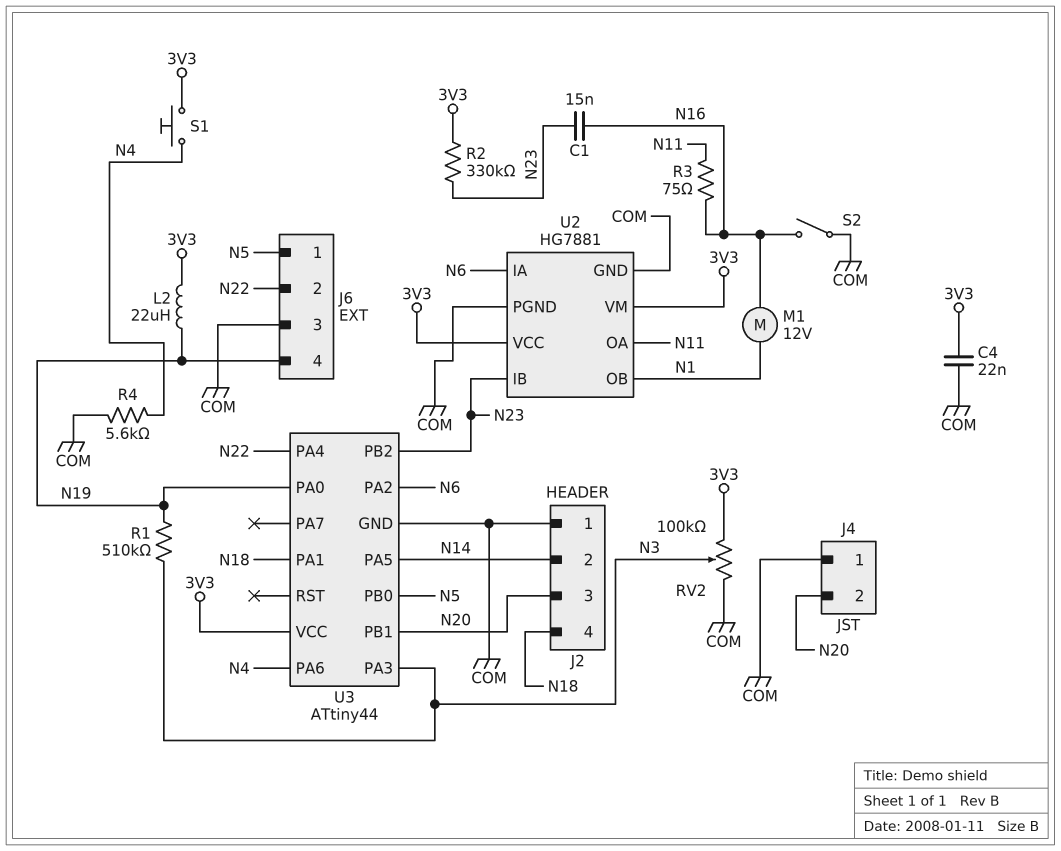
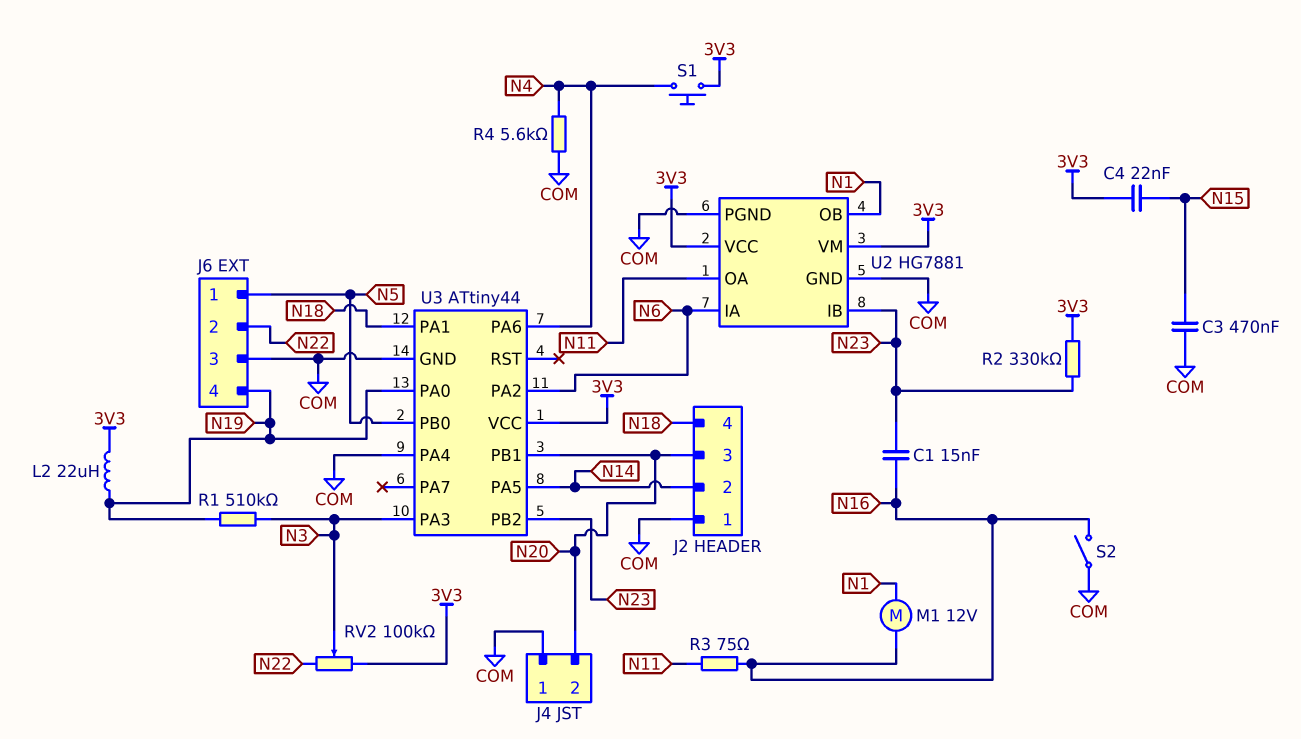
C3: none -> 470nF (COM, N15)
C4: 22nF (3V3, COM) -> 22nF (3V3, N15)
RV2: 100k (3V3, COM, wiper N3) -> 100k (3V3, N22, wiper N3)
U3 pin PA4: N22 -> COM

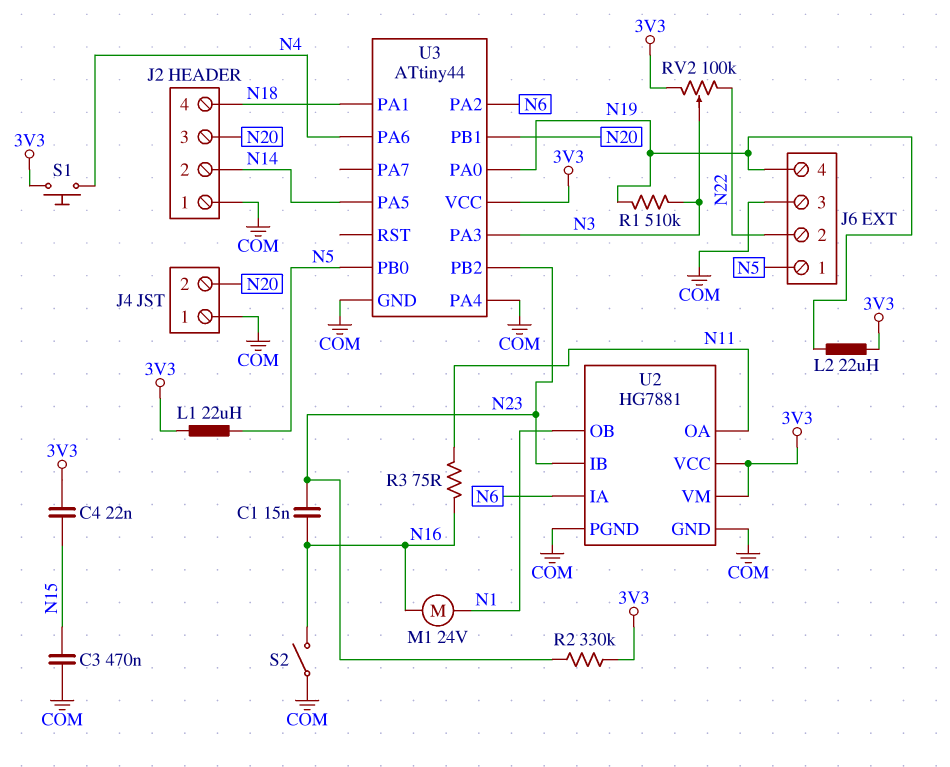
L1: none -> 22uH (3V3, N5)
M1: motor 12V (N1, N16) -> motor 24V (N1, N16)
R4: 5.6k (COM, N4) -> none

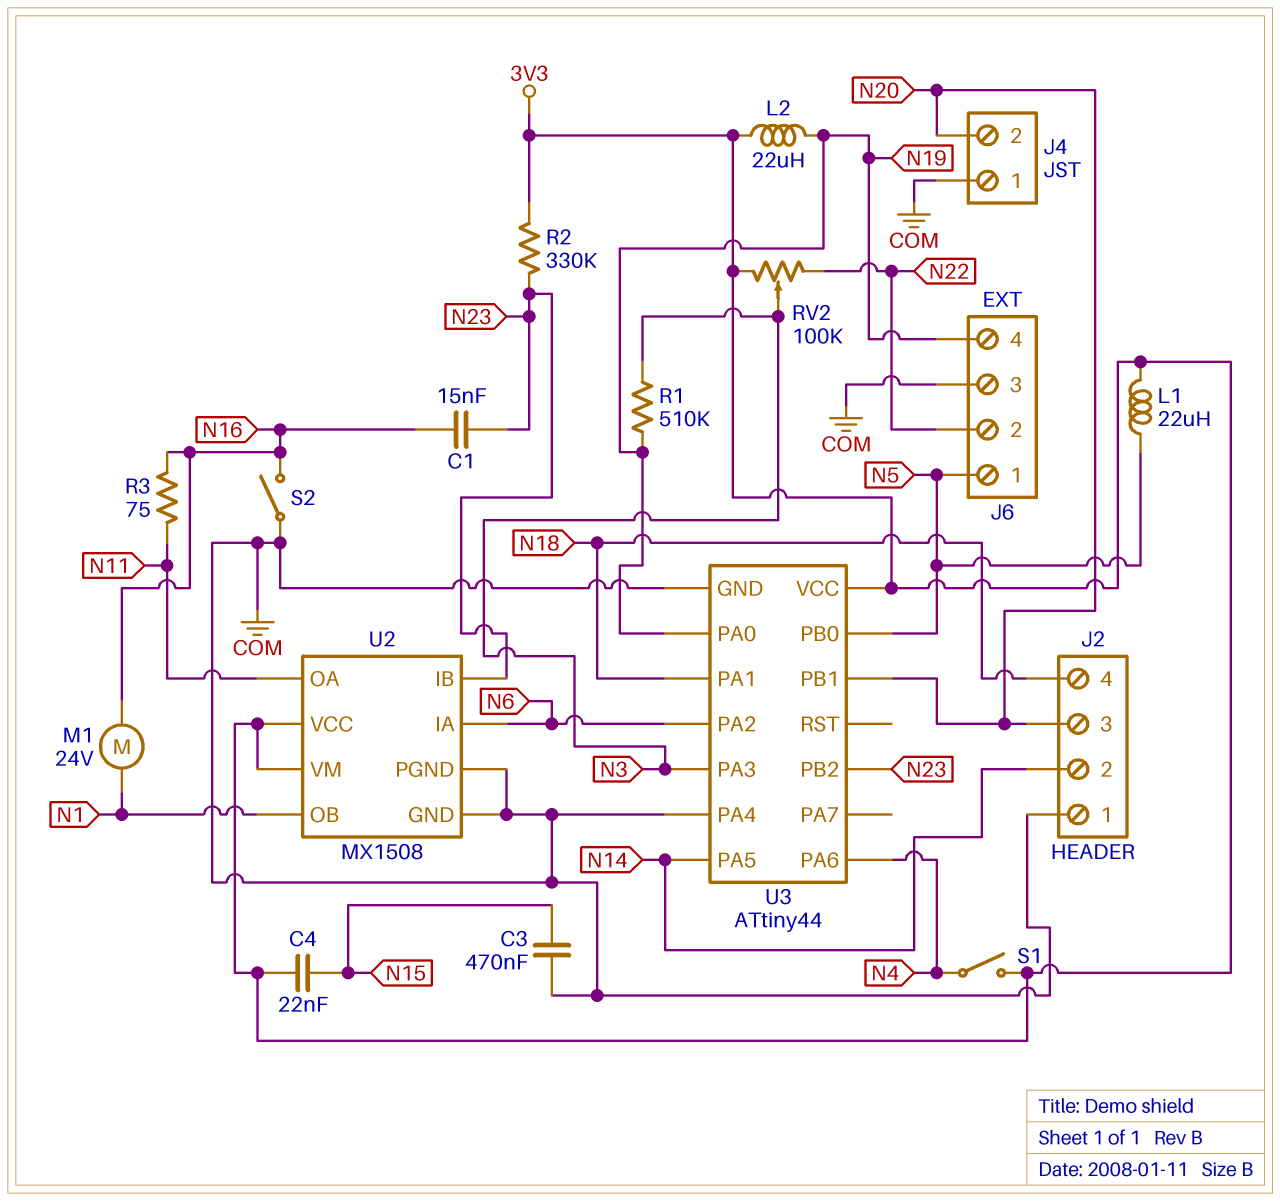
S1: button (3V3, N4) -> switch (3V3, N4)
U2: HG7881 -> MX1508

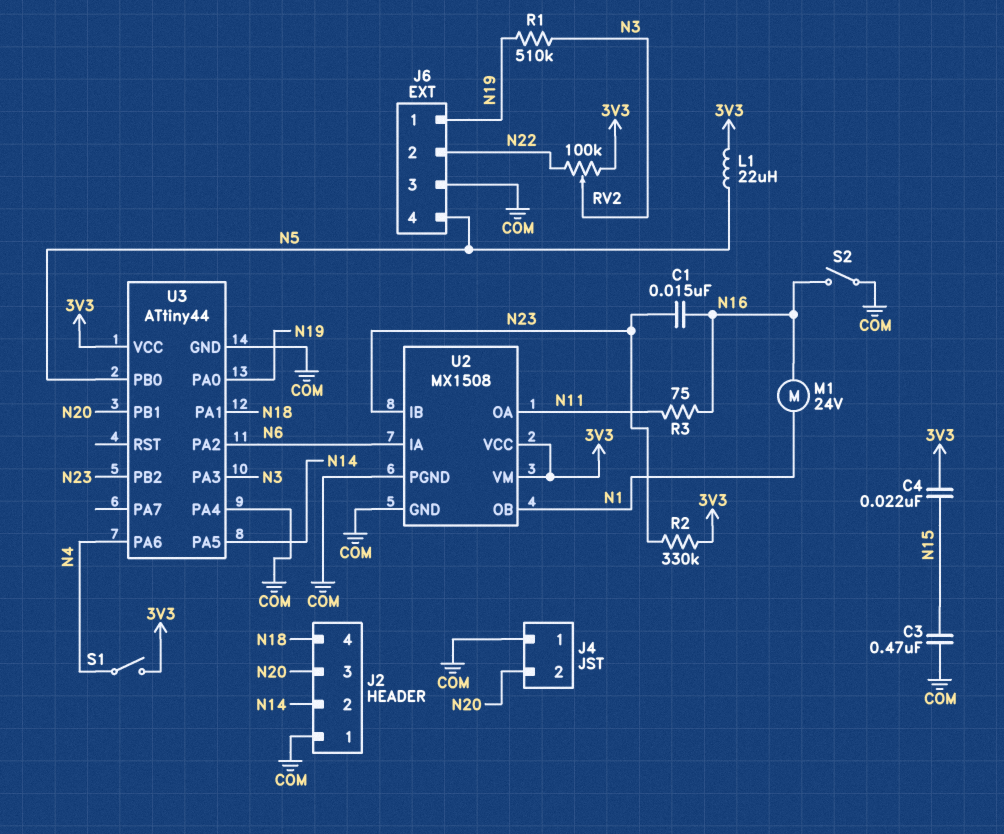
J6 pin 1: N5 -> N19
J6 pin 4: N19 -> N5
L2: 22uH (3V3, N19) -> none

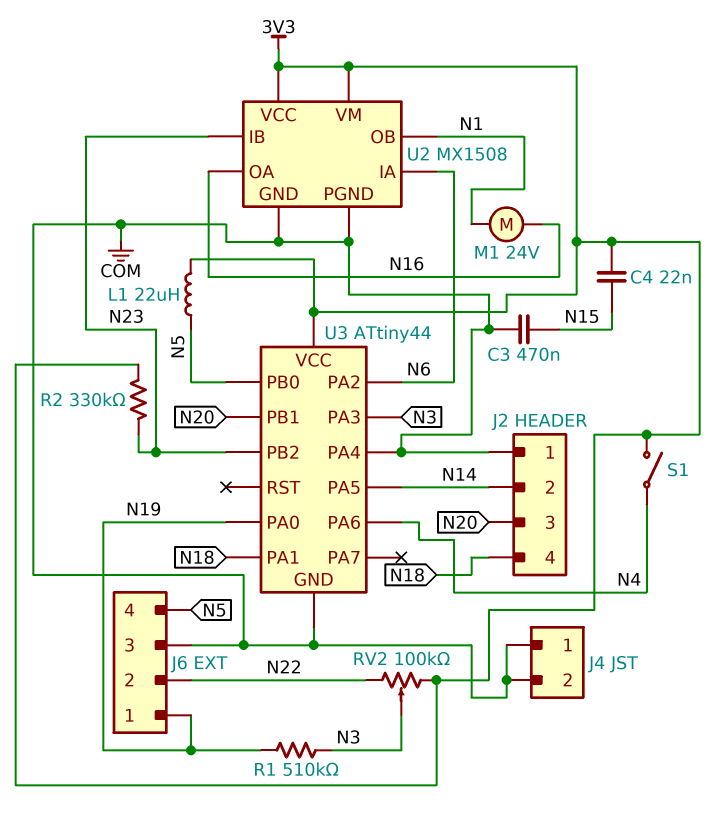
C1: 15nF (N16, N23) -> none
J4 pin 2: N20 -> COM
R3: 75 (N11, N16) -> none
S2: switch (COM, N16) -> none
U2 pin OA: N11 -> N16

